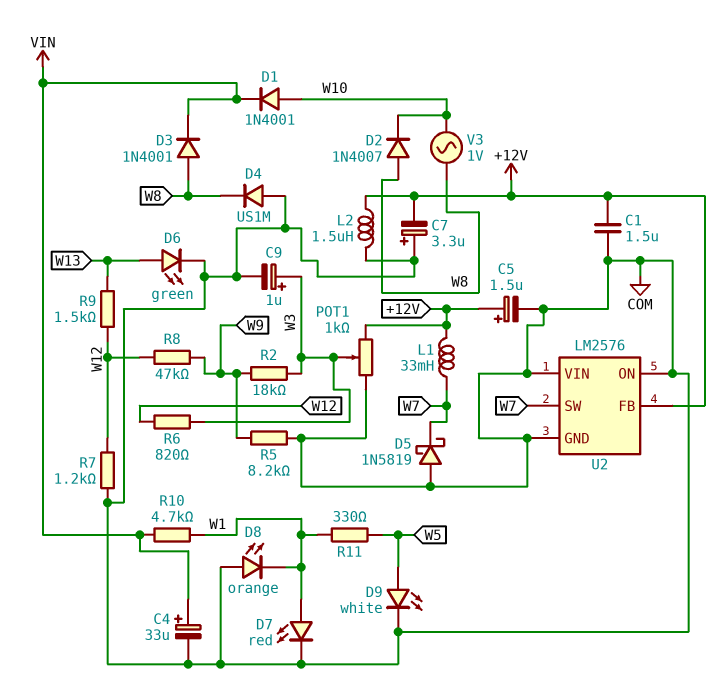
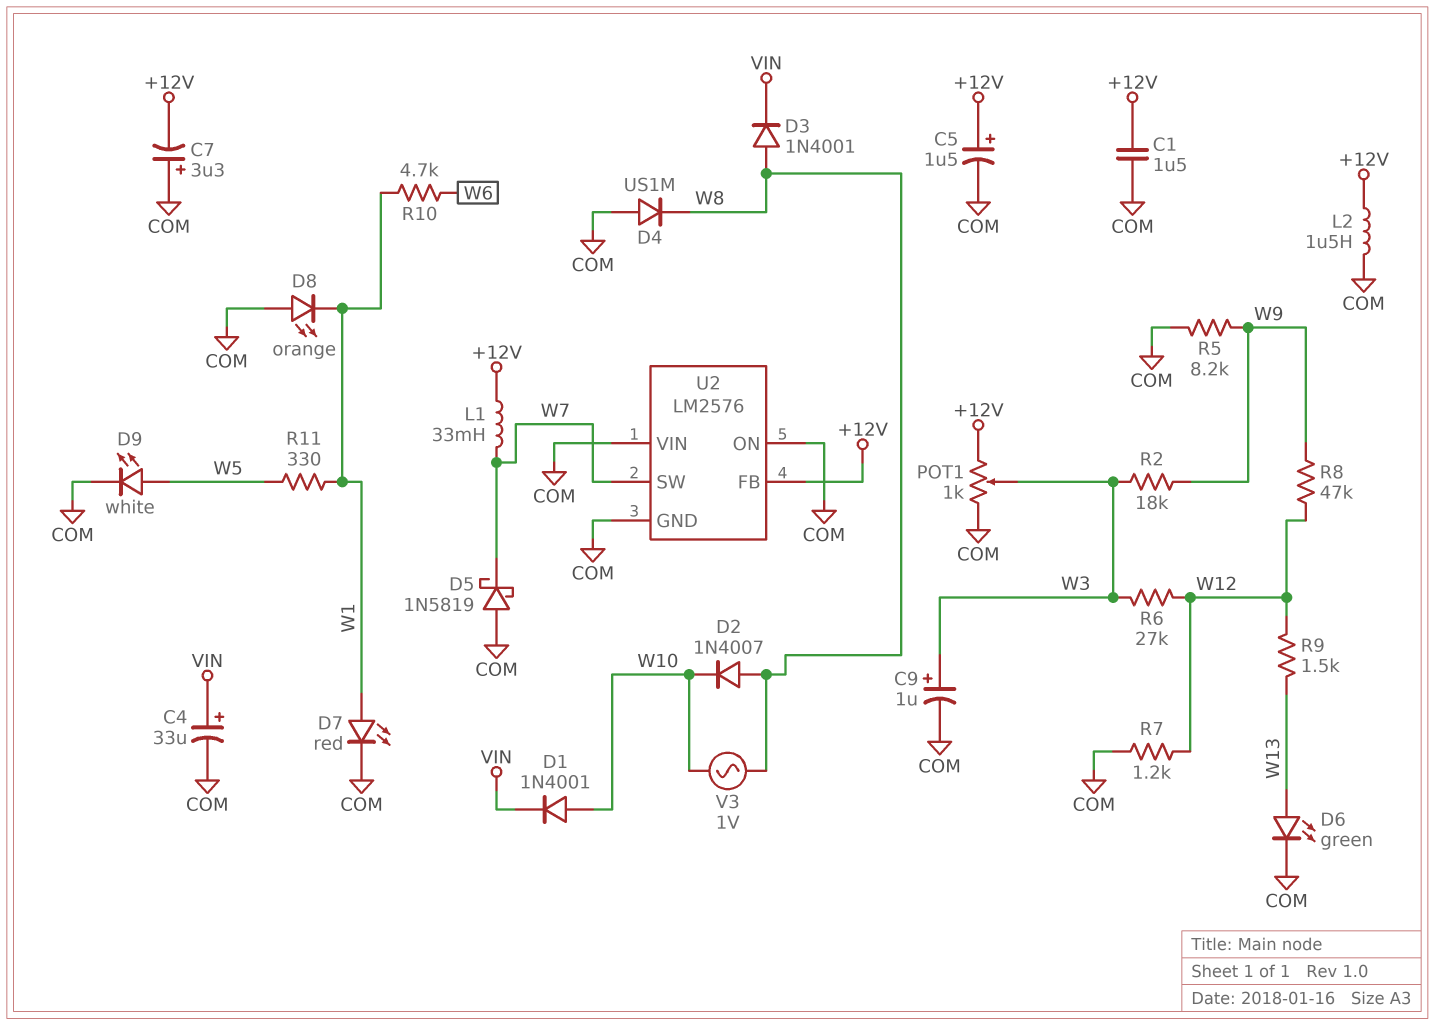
R6: 820 (W3, W12) -> 27k (W3, W12)
R10: 4.7k (VIN, W1) -> 4.7k (W1, W6)

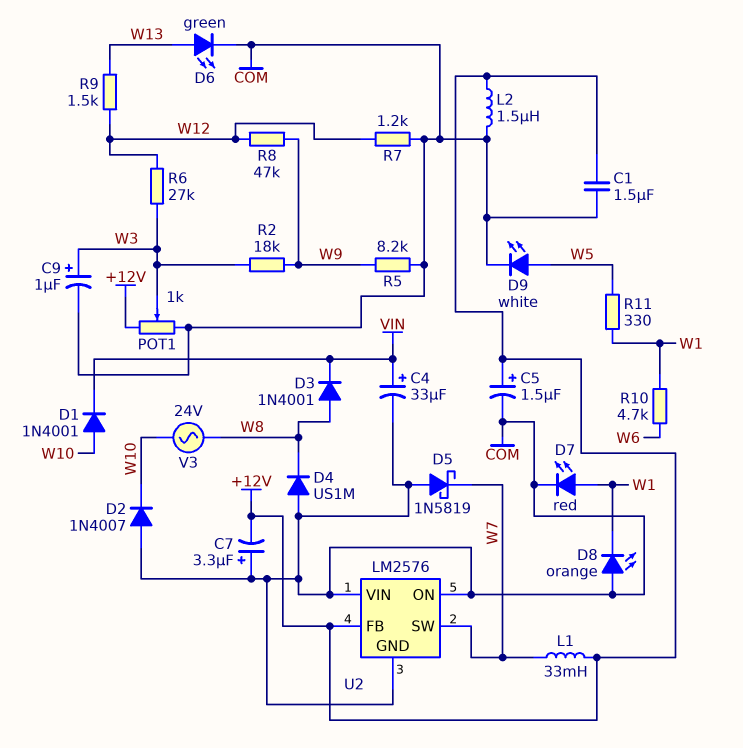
D2: diode 1N4007 (A W8, K W10) -> diode 1N4007 (A COM, K W10)
V3: AC 1V (W8, W10) -> AC 24V (W8, W10)

